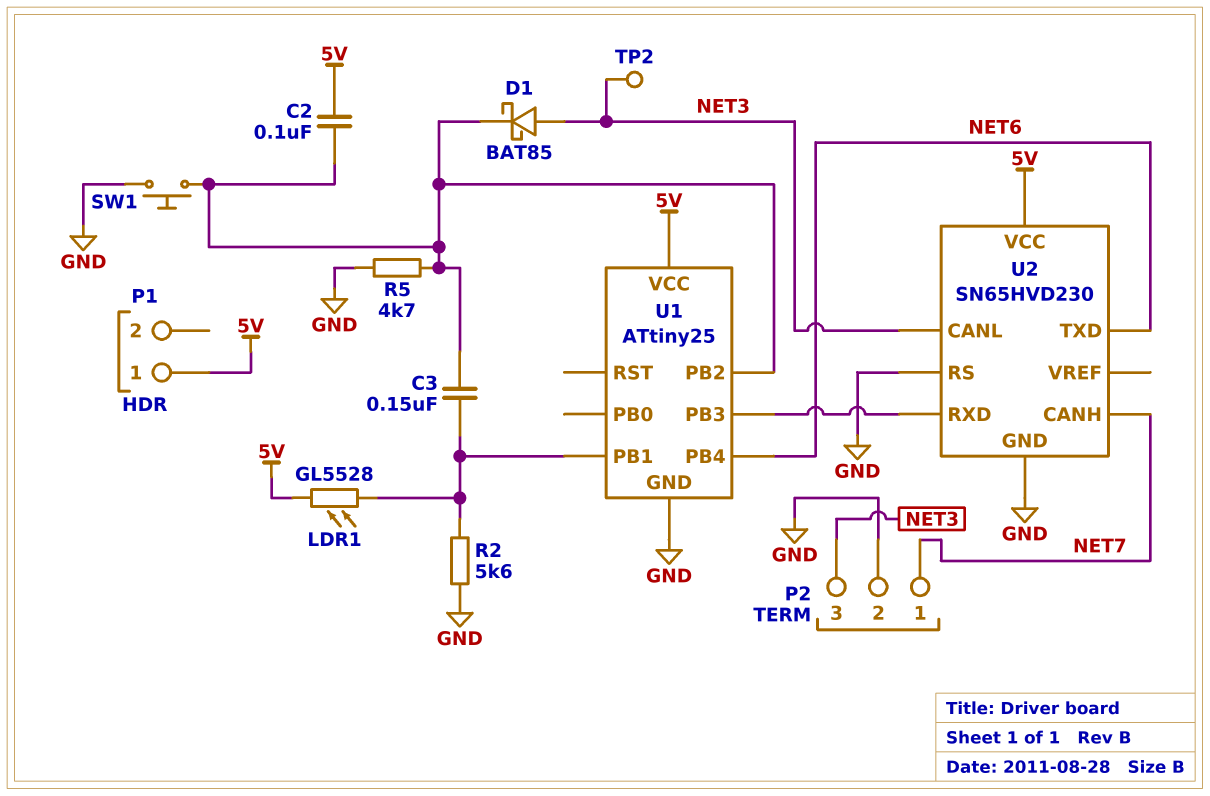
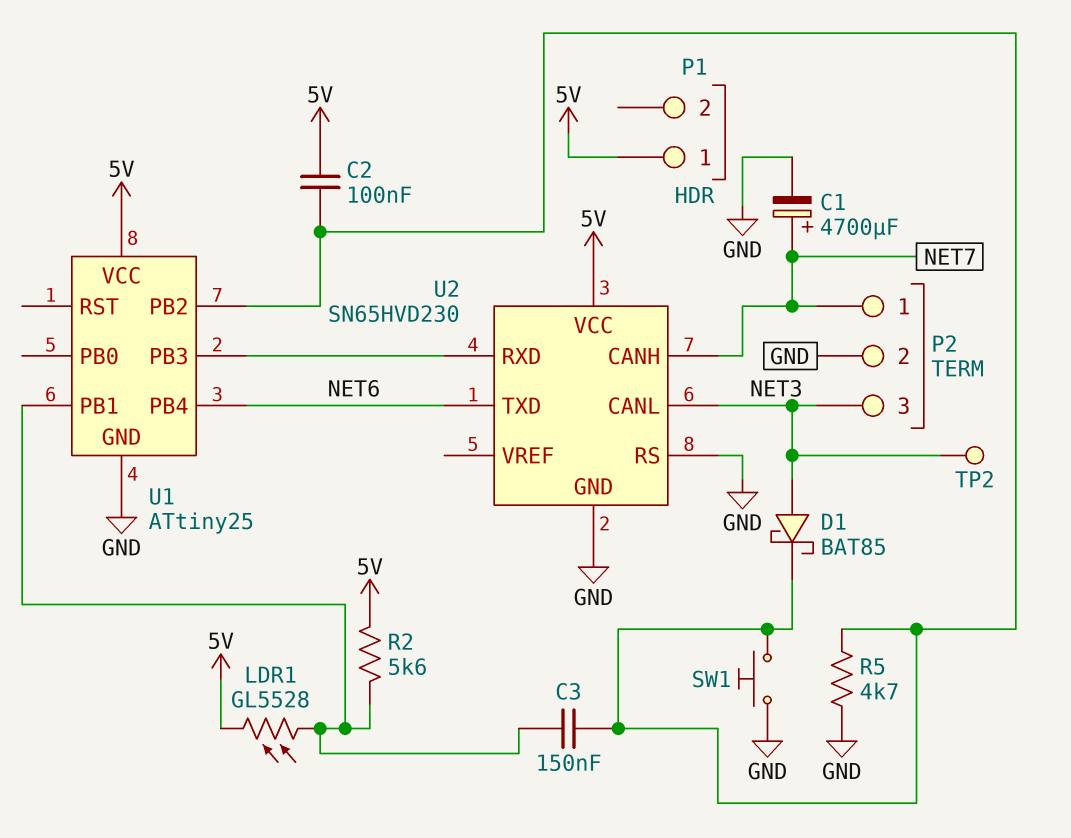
C1: none -> 4700uF (plus NET7, minus GND)
R2: 5.6k (GND, U1/PB1) -> 5.6k (5V, U1/PB1)

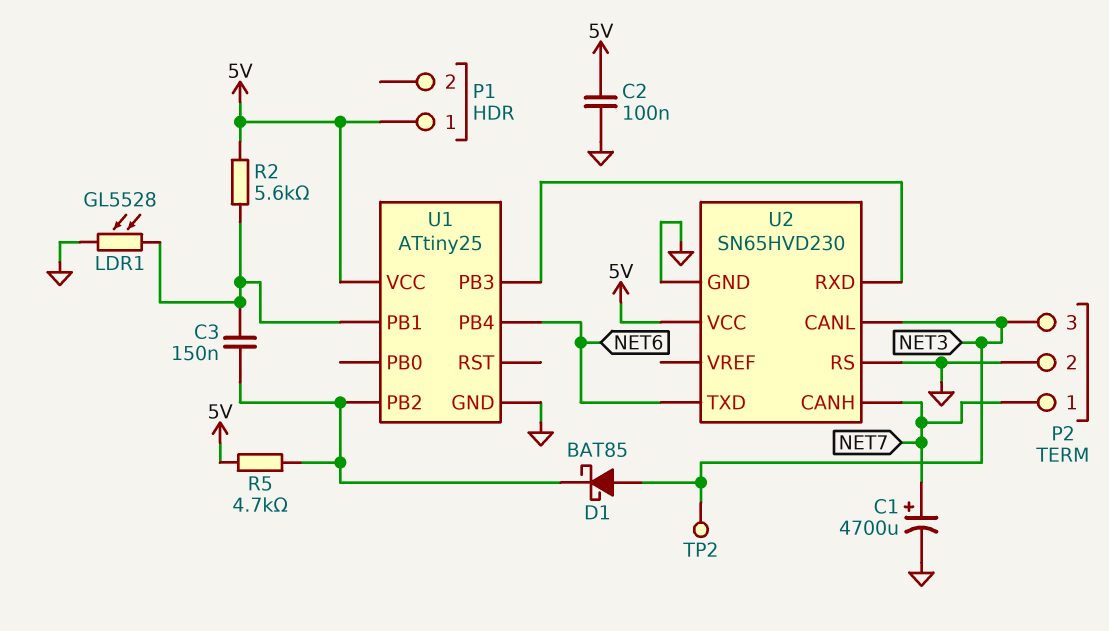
C2: 100nF (5V, U1/PB2) -> 100nF (5V, GND)
LDR1: GL5528 (5V, U1/PB1) -> GL5528 (GND, U1/PB1)
R5: 4.7k (GND, U1/PB2) -> 4.7k (5V, U1/PB2)
SW1: button (GND, U1/PB2) -> none

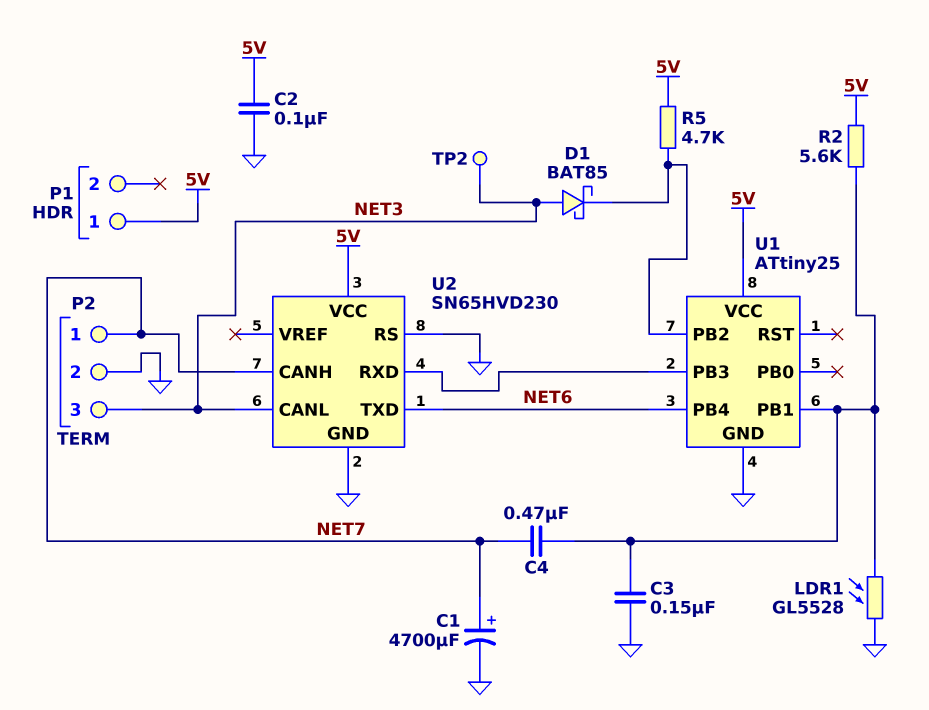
C3: 150nF (U1/PB1, U1/PB2) -> 150nF (GND, U1/PB1)
C4: none -> 470nF (NET7, U1/PB1)

